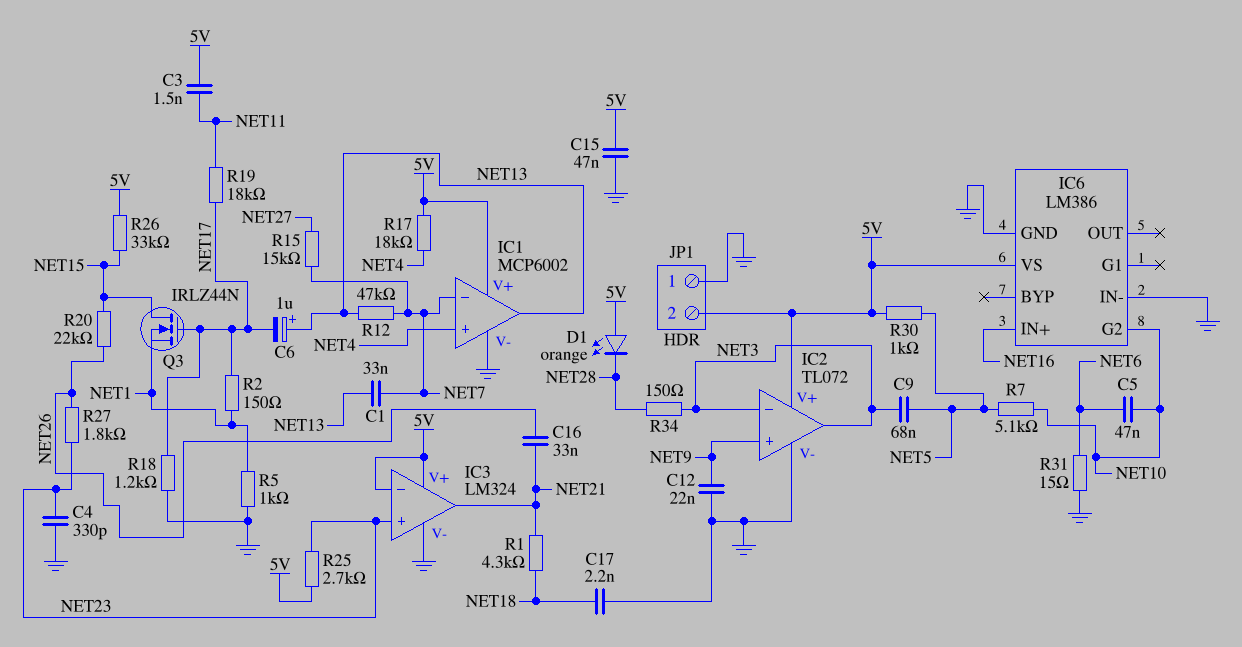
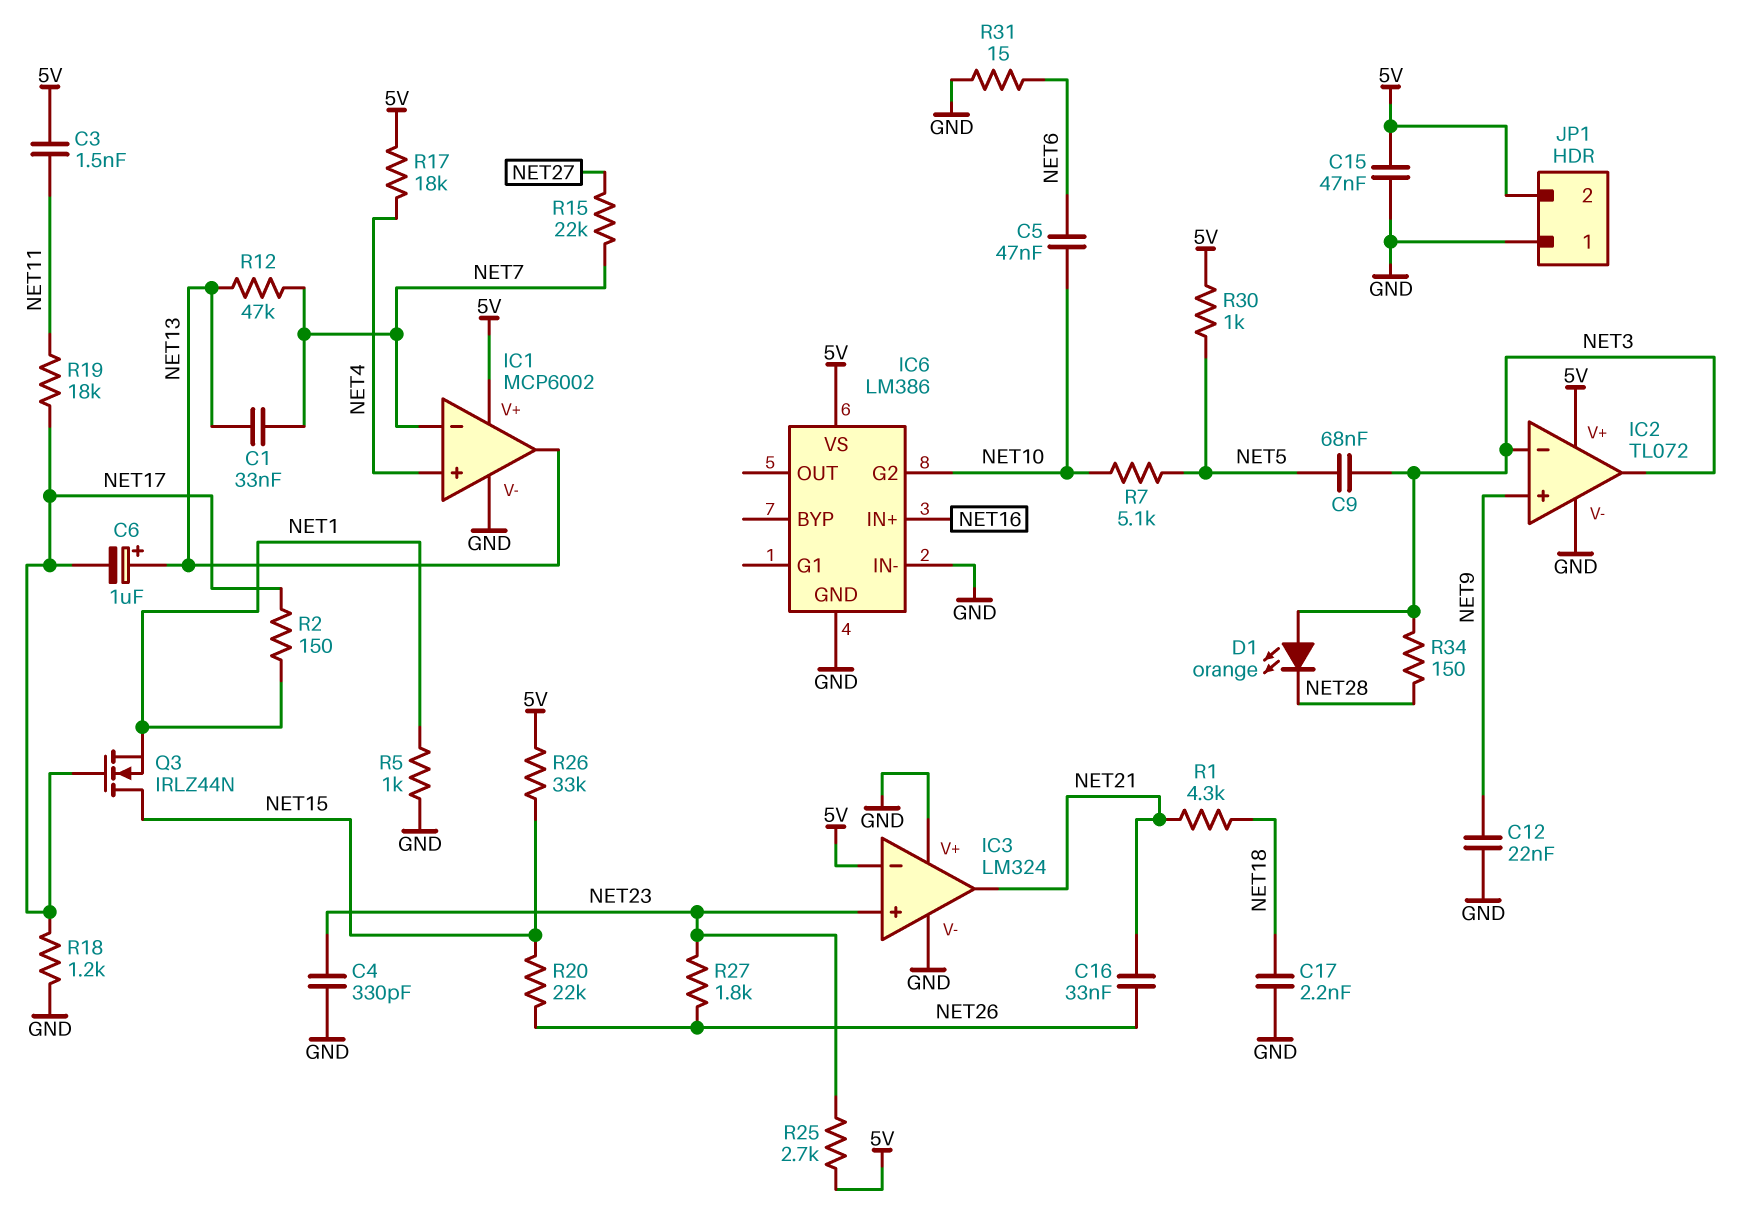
D1: LED orange (A 5V, K NET28) -> LED orange (A NET3, K NET28)
IC3 pin V+: 5V -> GND
R15: 15k (NET7, NET27) -> 22k (NET7, NET27)

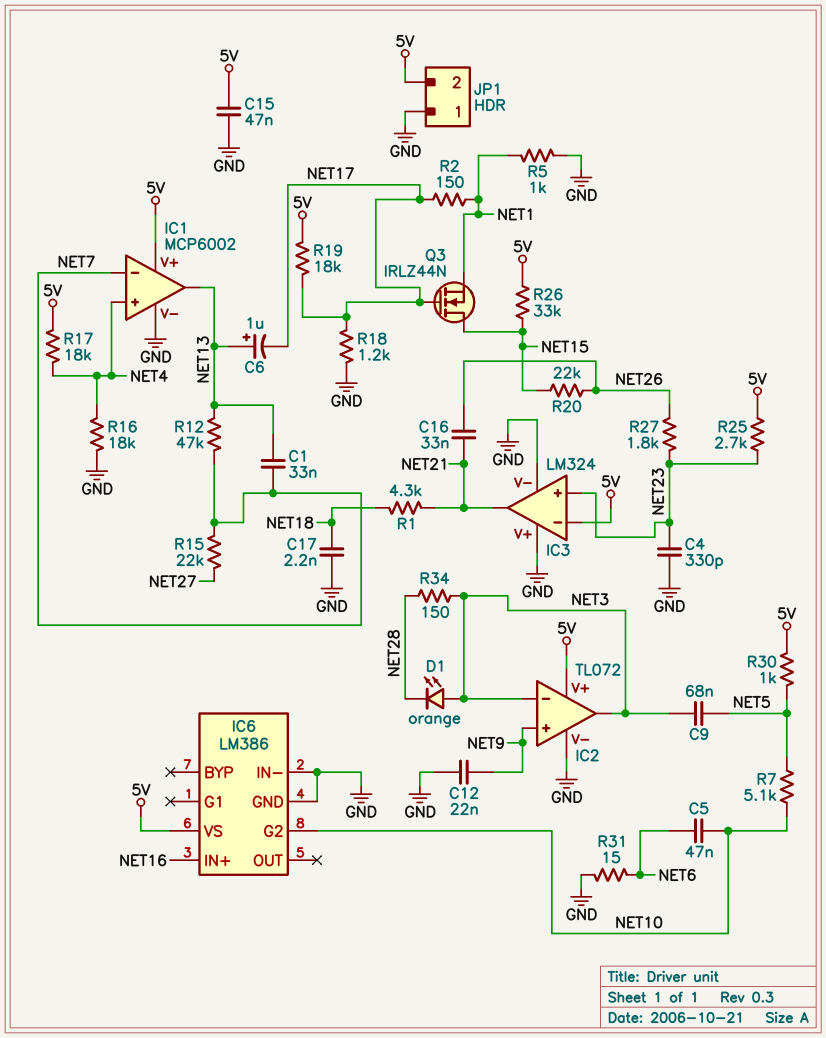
C3: 1.5nF (5V, NET11) -> none
R16: none -> 18k (GND, NET4)
R19: 18k (NET11, NET17) -> 18k (5V, NET17)

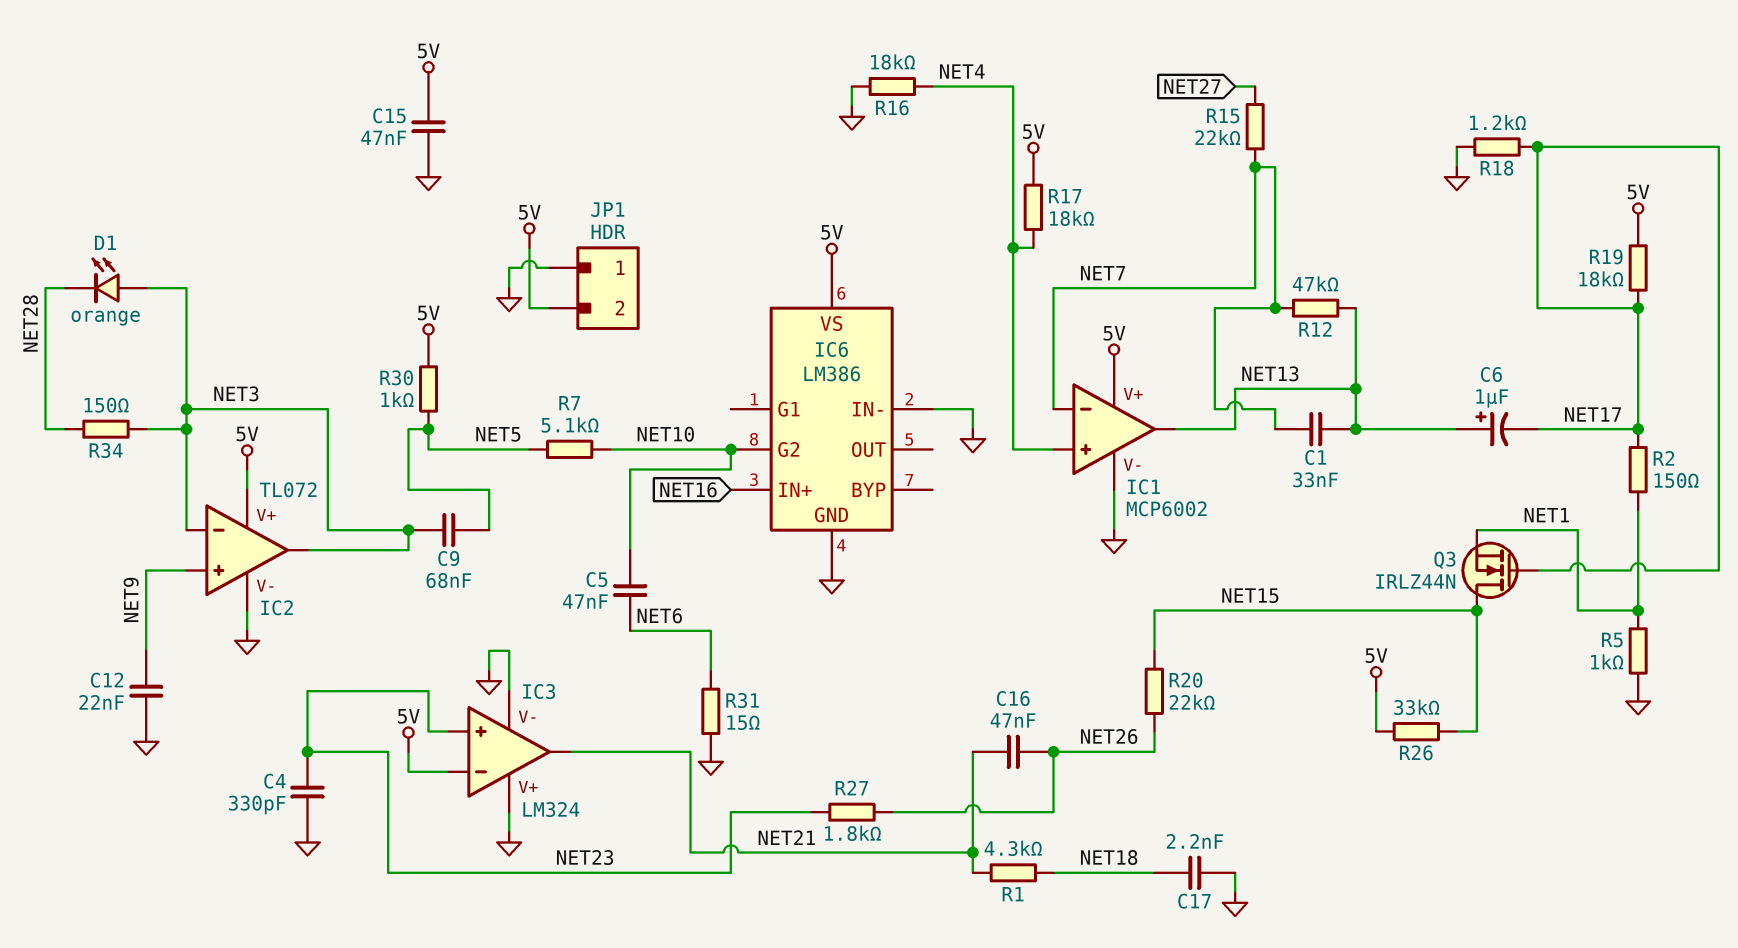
C16: 33nF (NET21, NET26) -> 47nF (NET21, NET26)
R25: 2.7k (5V, NET23) -> none

